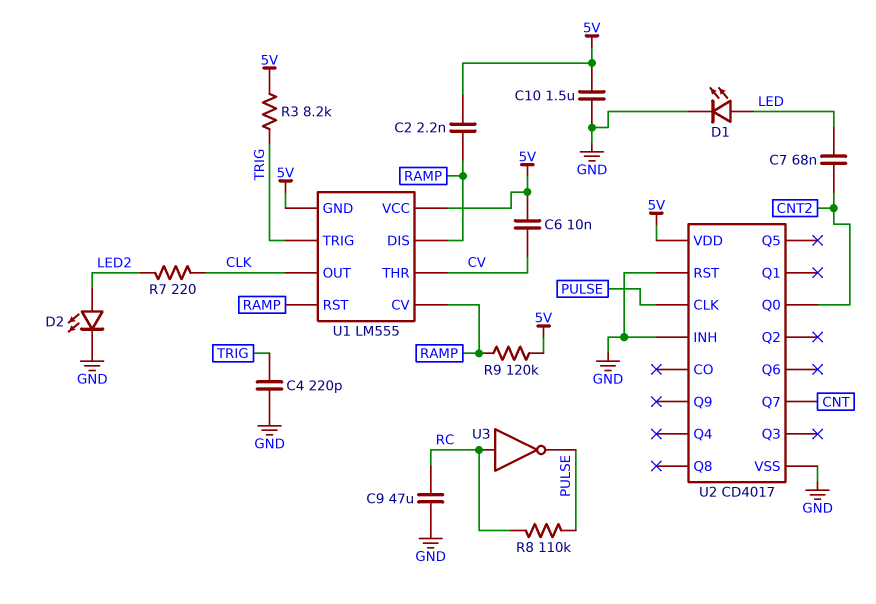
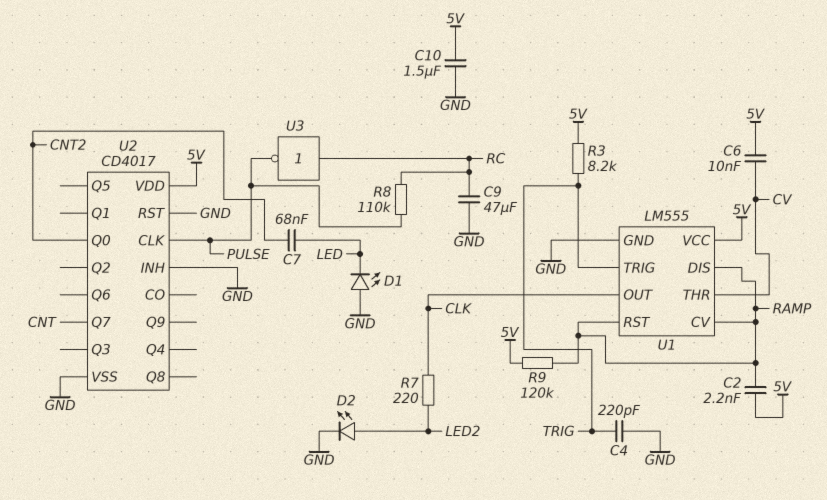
D1: LED (A LED, K GND) -> LED (A GND, K LED)
U1 pin GND: 5V -> GND

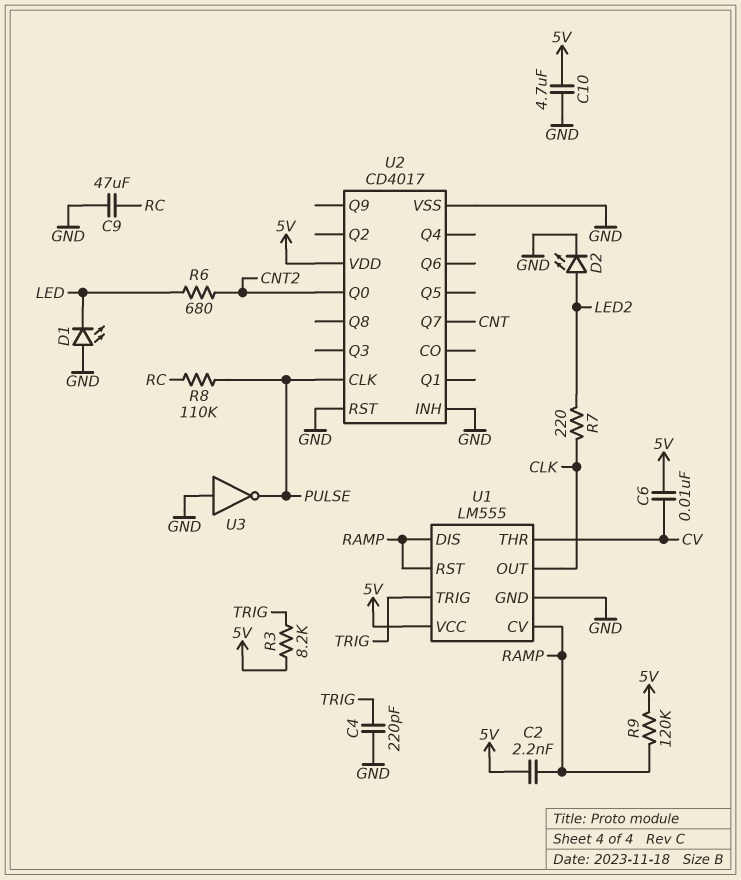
C7: 68nF (CNT2, LED) -> none
C10: 1.5uF (5V, GND) -> 4.7uF (5V, GND)
R6: none -> 680 (CNT2, LED)
U3: NOT (in RC, out PULSE) -> NOT (in GND, out PULSE)

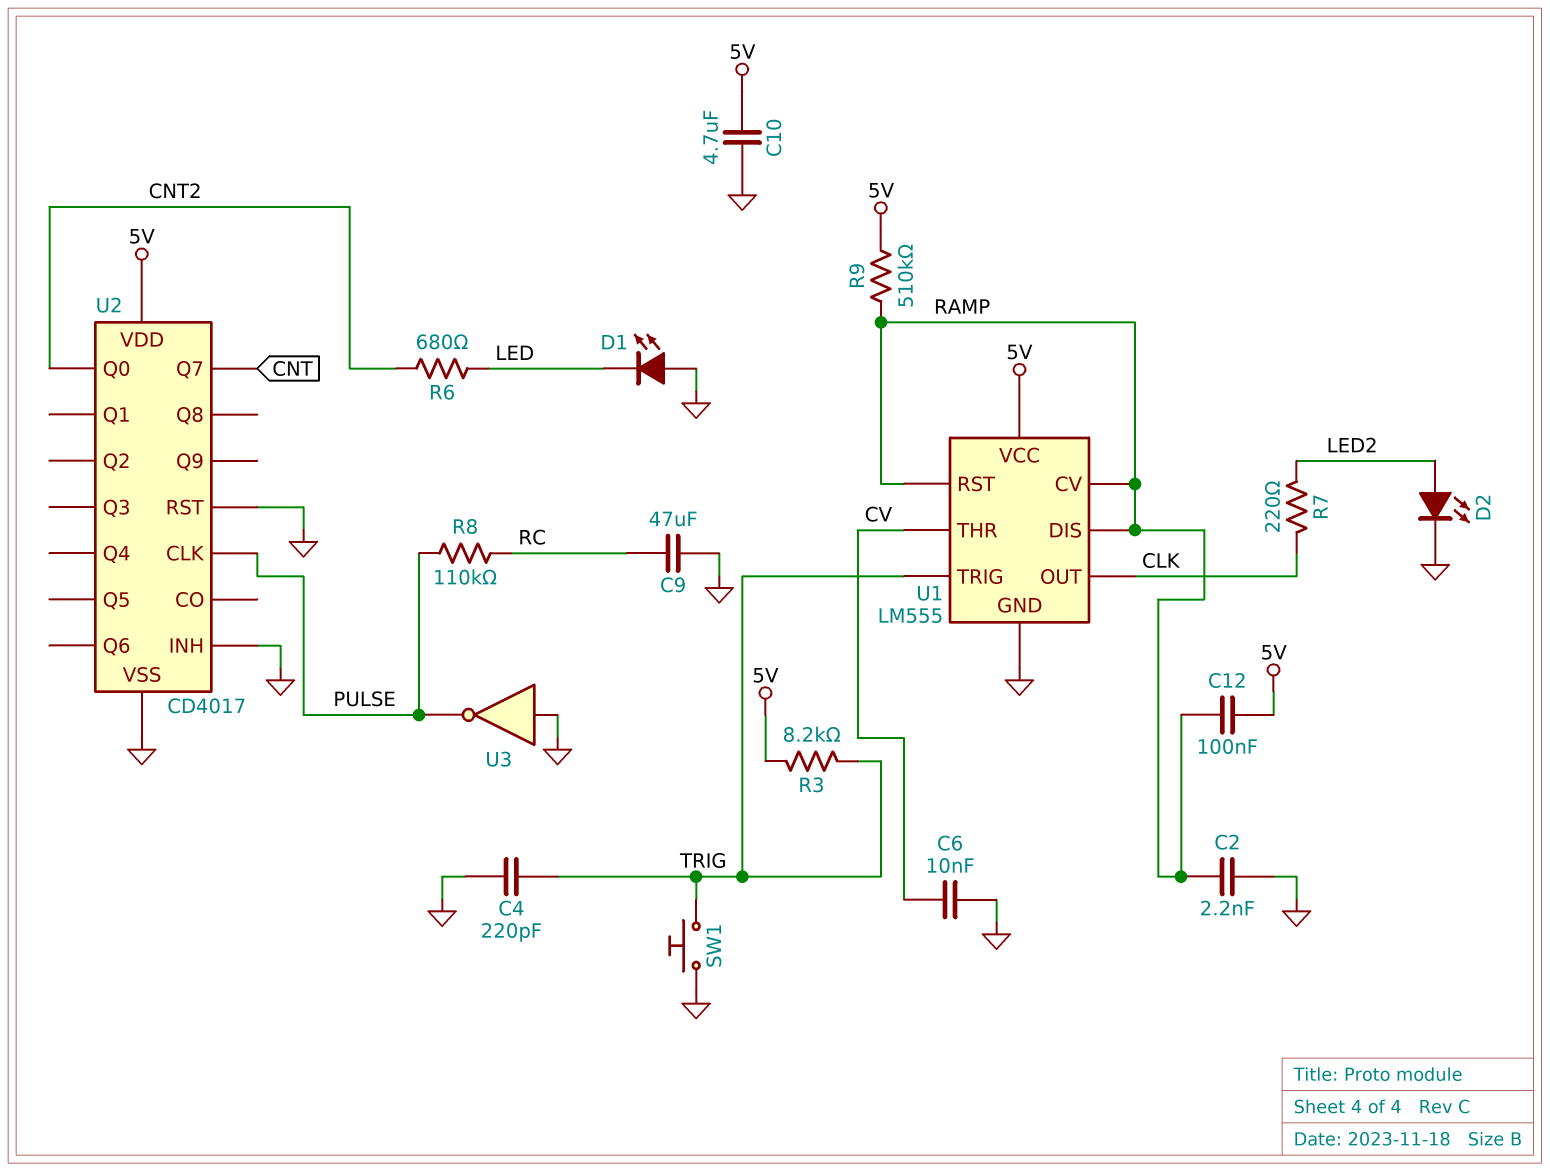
C2: 2.2nF (5V, RAMP) -> 2.2nF (GND, RAMP)
C6: 10nF (5V, CV) -> 10nF (CV, GND)
C12: none -> 100nF (5V, RAMP)
R9: 120k (5V, RAMP) -> 510k (5V, RAMP)
SW1: none -> button (GND, TRIG)

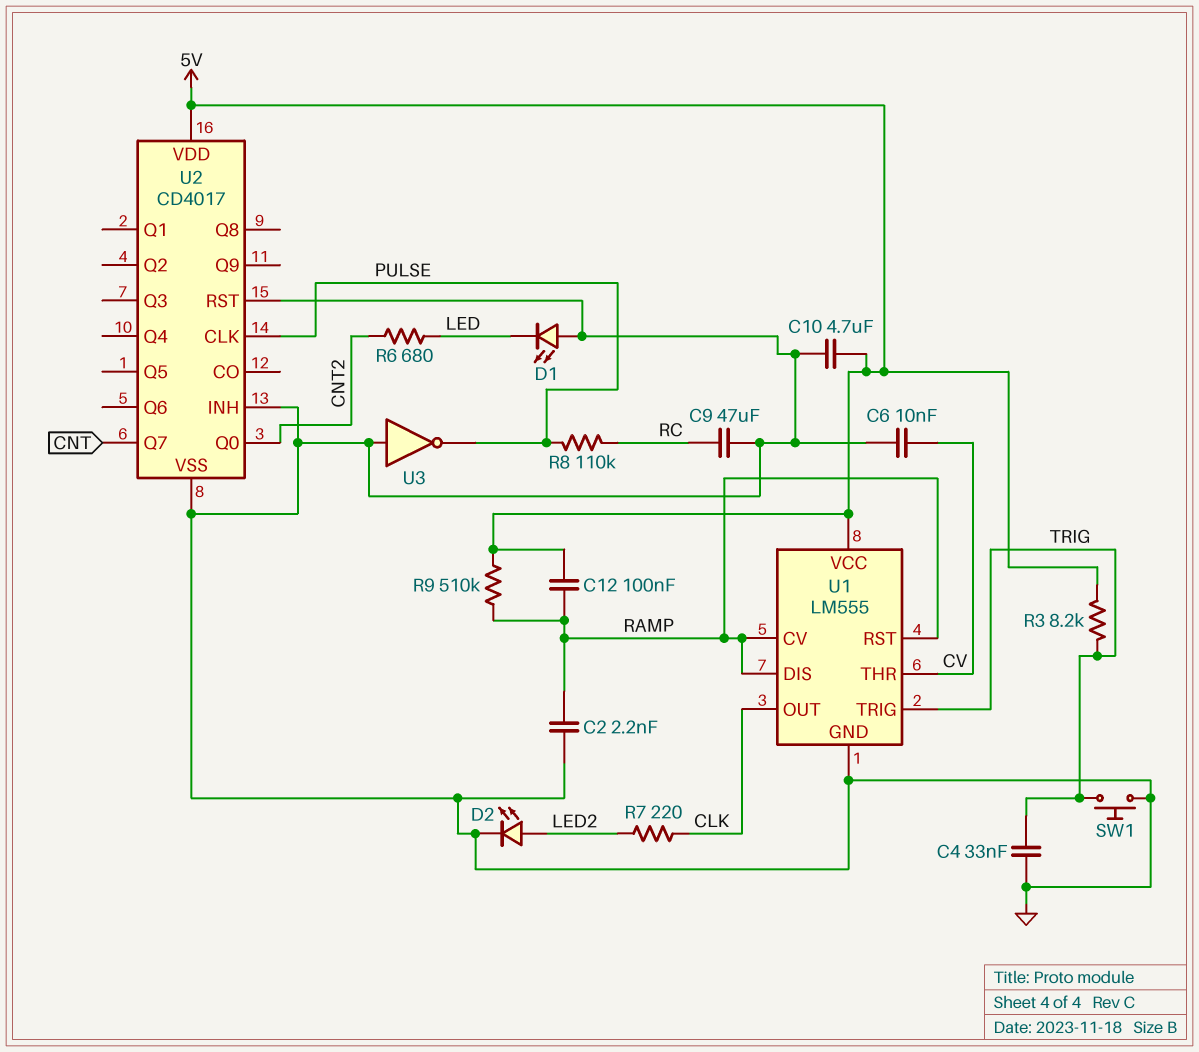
C4: 220pF (GND, TRIG) -> 33nF (GND, TRIG)

